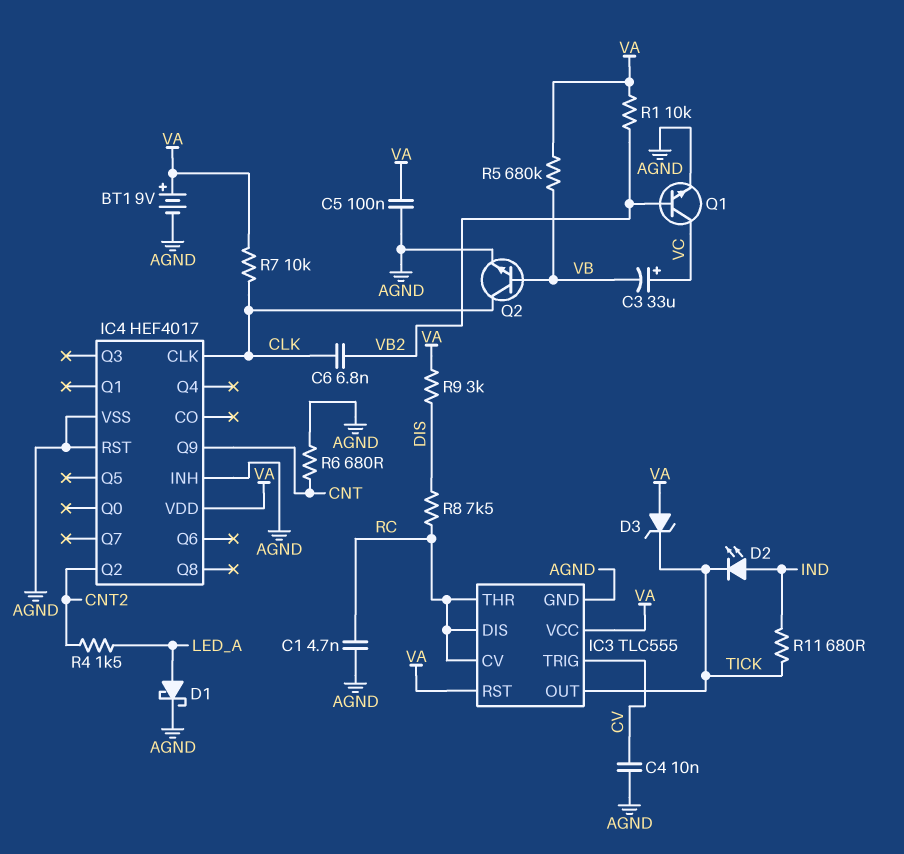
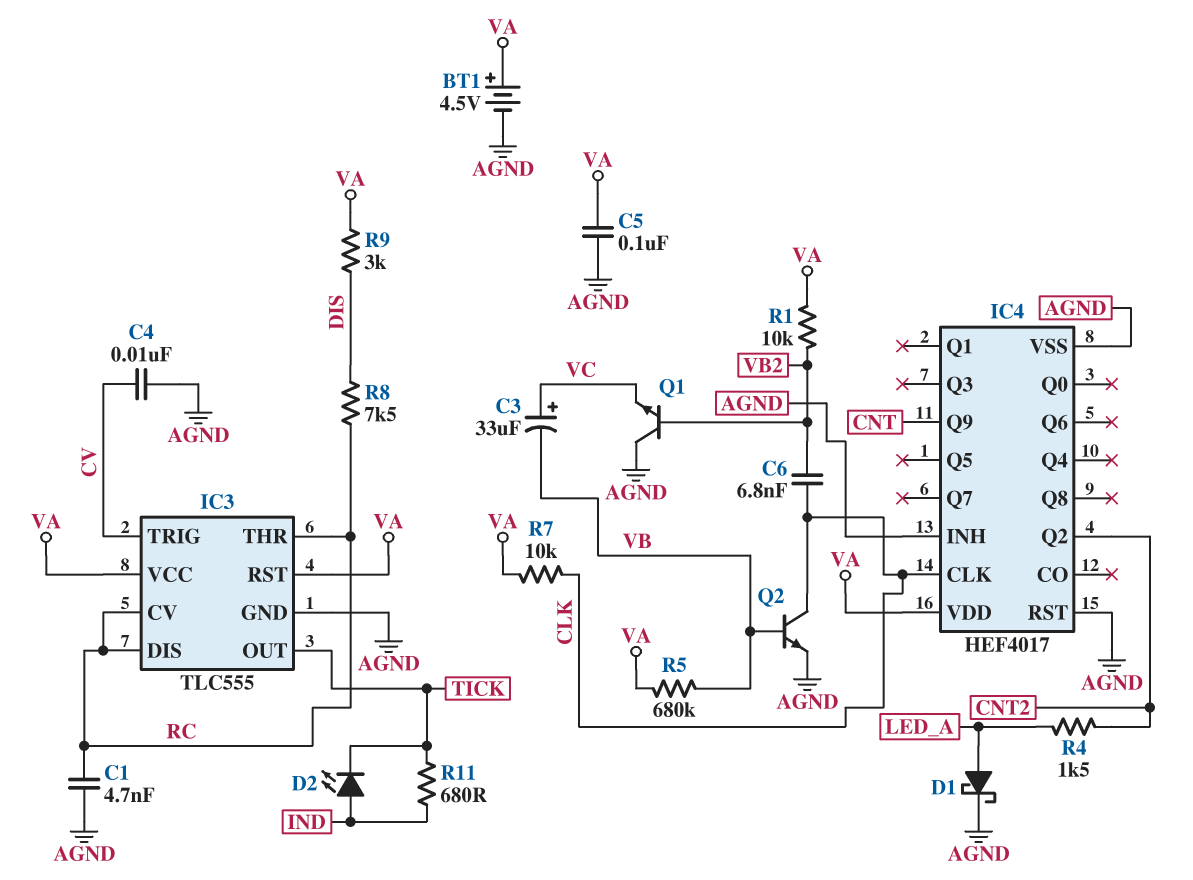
BT1: 9V (plus VA, minus AGND) -> 4.5V (plus VA, minus AGND)
D3: zener (A VA, K TICK) -> none
Q1: NPN (B VB2, C VC, E AGND) -> NPN (B VB2, C AGND, E VC)
R6: 680 (AGND, CNT) -> none

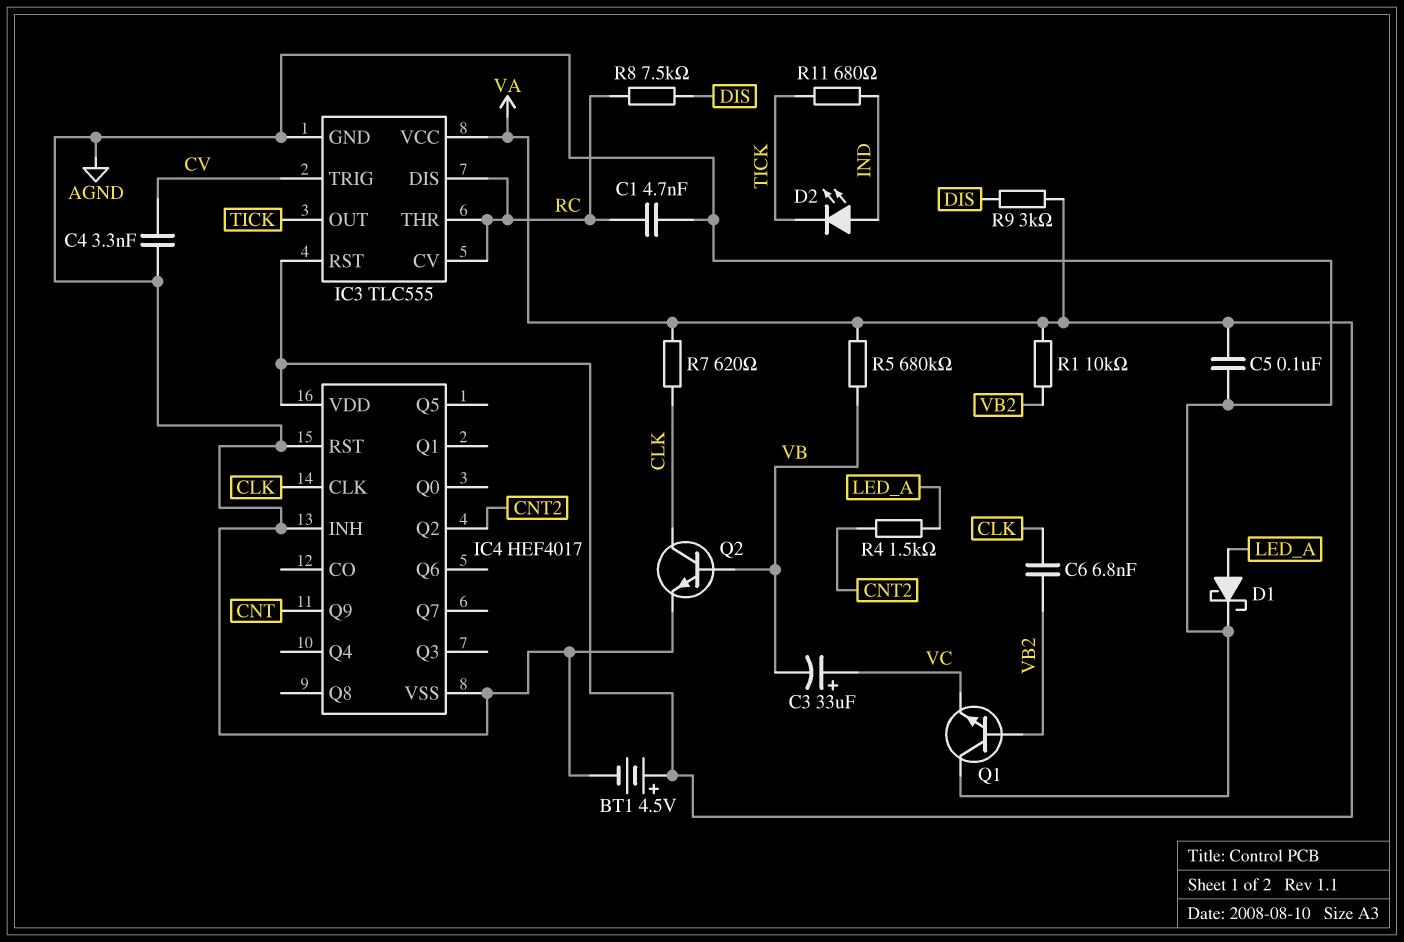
C4: 10nF (AGND, CV) -> 3.3nF (AGND, CV)
R7: 10k (CLK, VA) -> 620 (CLK, VA)

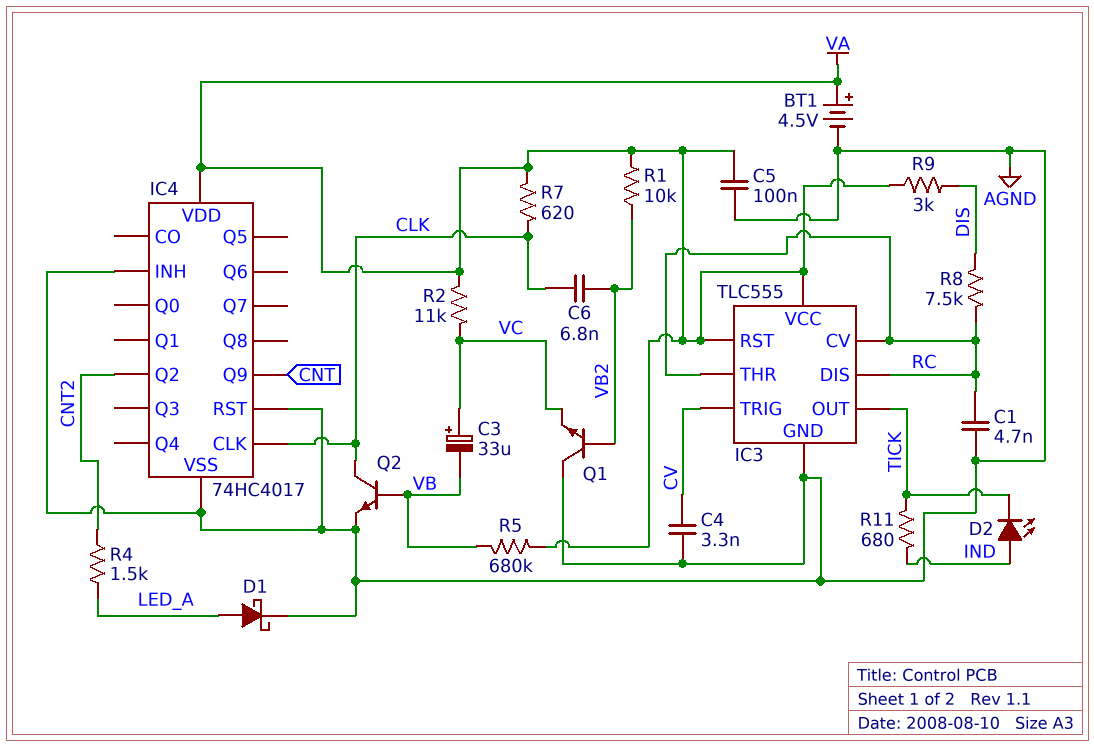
IC4: HEF4017 -> 74HC4017
R2: none -> 11k (VA, VC)

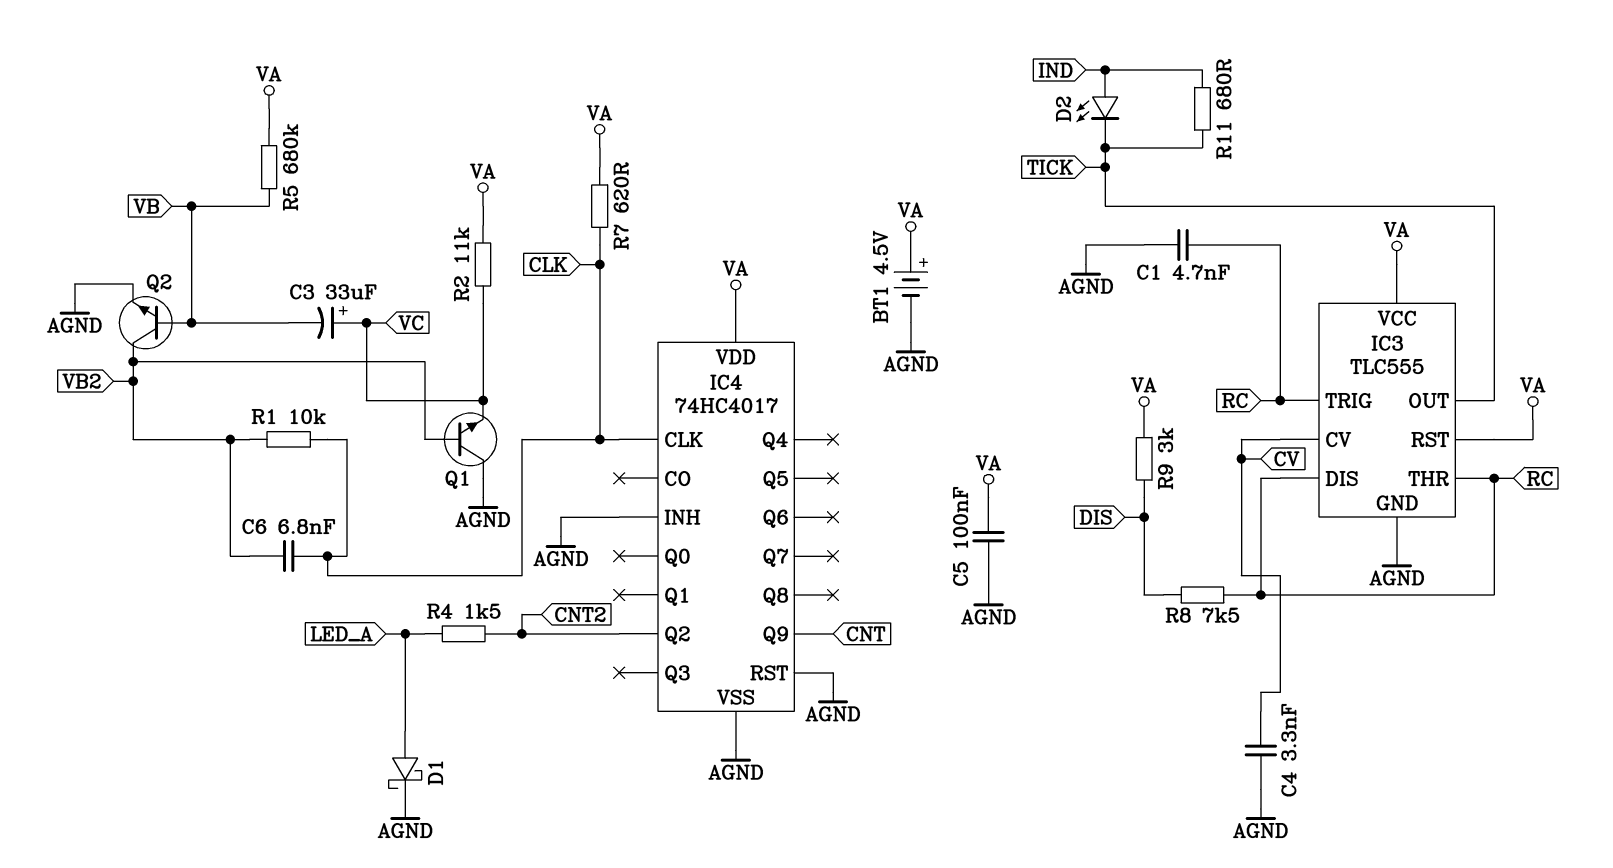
IC3 pin CV: RC -> CV
IC3 pin TRIG: CV -> RC
Q2: NPN (B VB, C CLK, E AGND) -> NPN (B VB, C VB2, E AGND)
R1: 10k (VA, VB2) -> 10k (CLK, VB2)

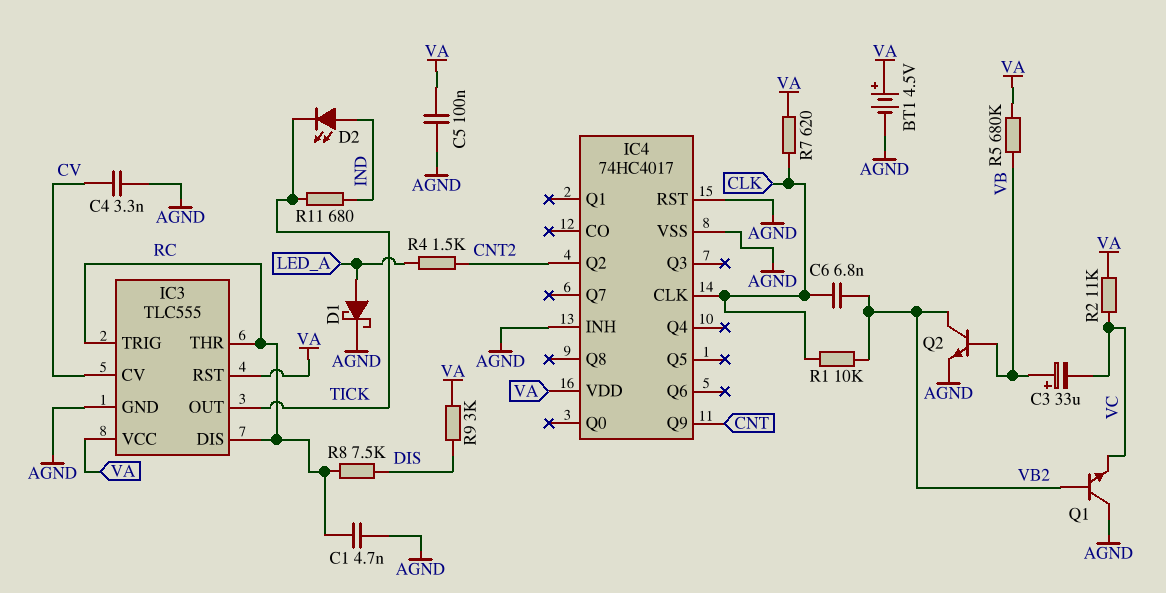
C3: 33uF (plus VC, minus VB) -> 33uF (plus VB, minus VC)

